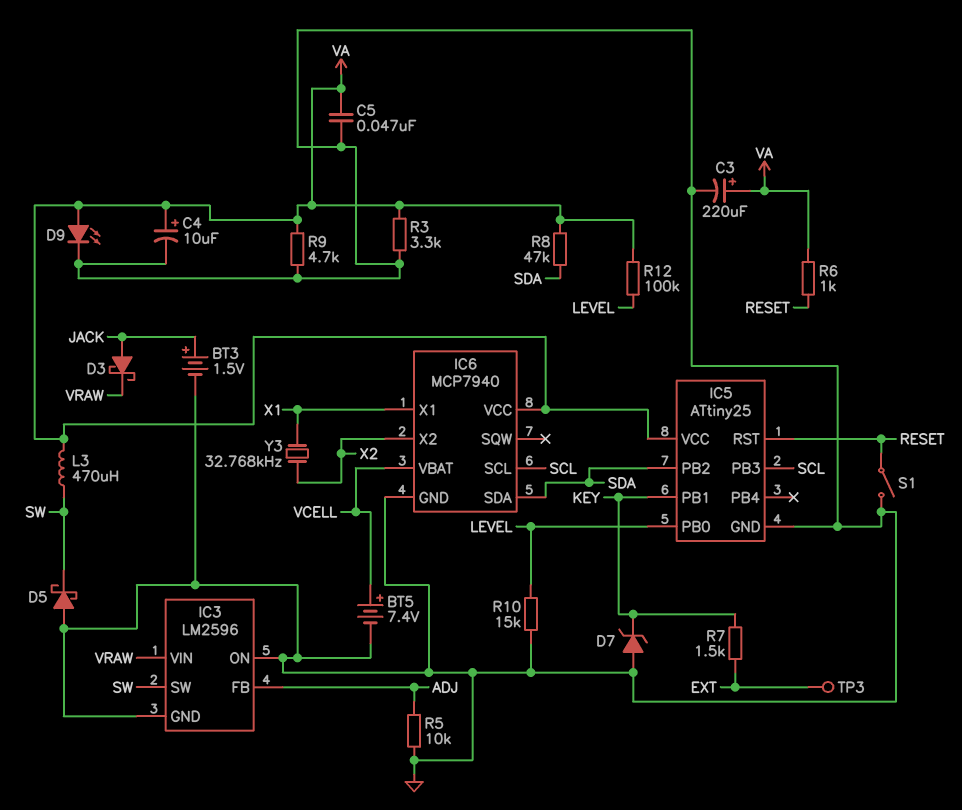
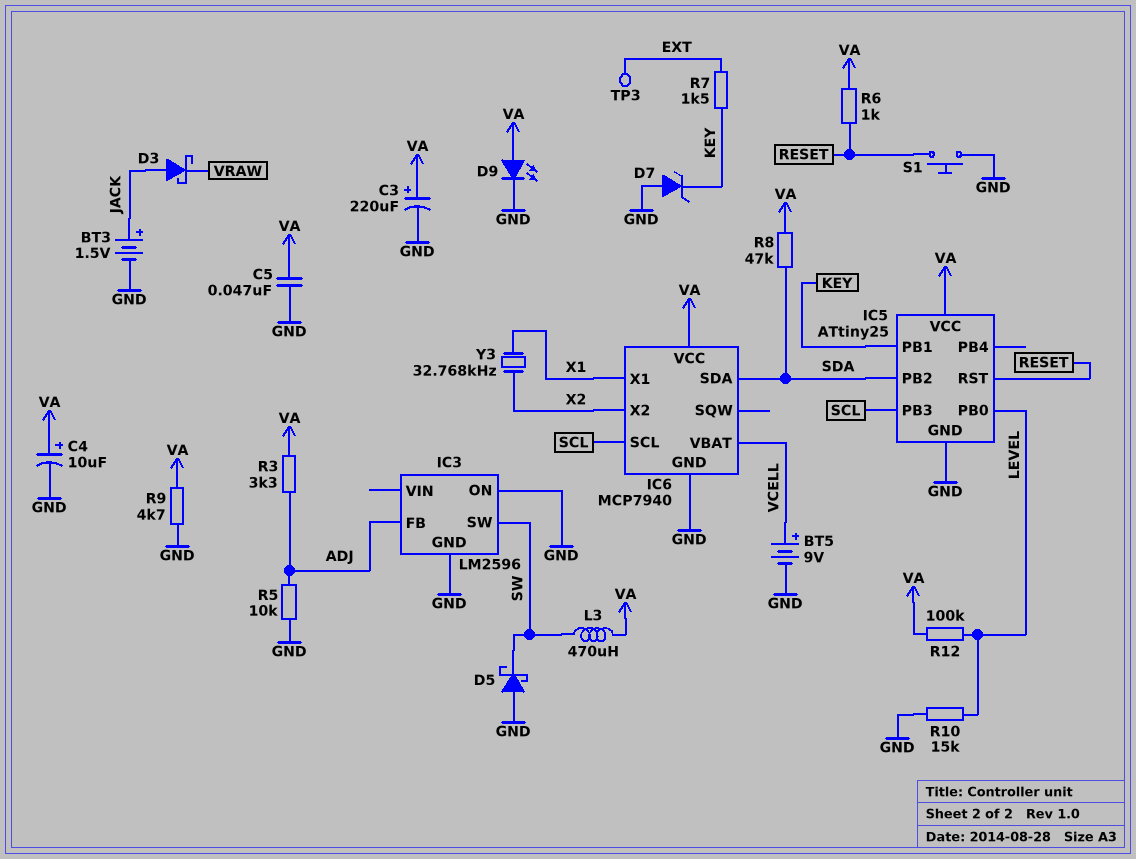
BT5: 7.4V (plus VCELL, minus GND) -> 9V (plus VCELL, minus GND)
IC3 pin VIN: VRAW -> none
R3: 3.3k (GND, VA) -> 3.3k (ADJ, VA)
S1: switch (GND, RESET) -> button (GND, RESET)

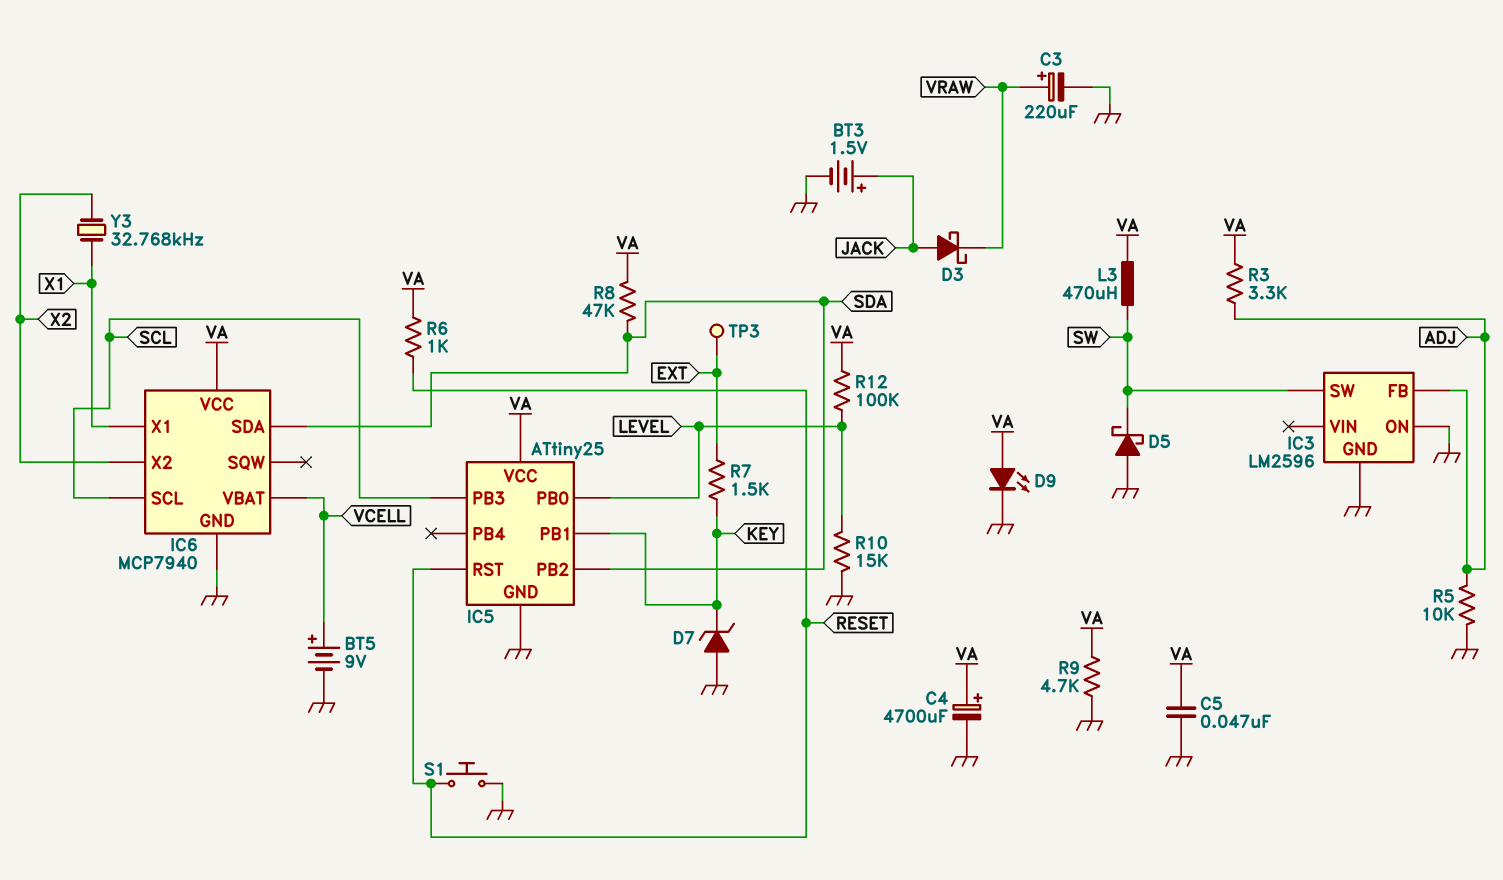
C3: 220uF (plus VA, minus GND) -> 220uF (plus VRAW, minus GND)
C4: 10uF (plus VA, minus GND) -> 4700uF (plus VA, minus GND)

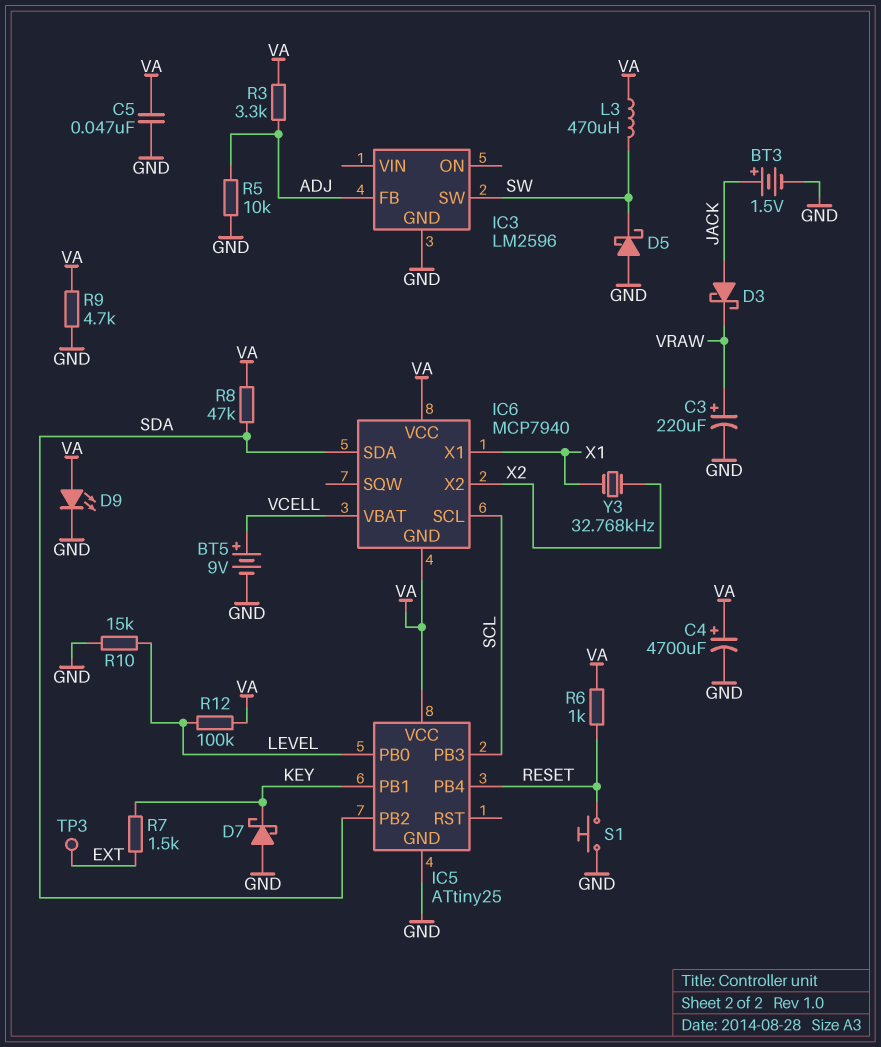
D7: zener (A GND, K KEY) -> schottky (A GND, K KEY)
IC3 pin ON: GND -> none
IC5 pin PB4: none -> RESET
IC5 pin RST: RESET -> none
IC6 pin GND: GND -> VA

